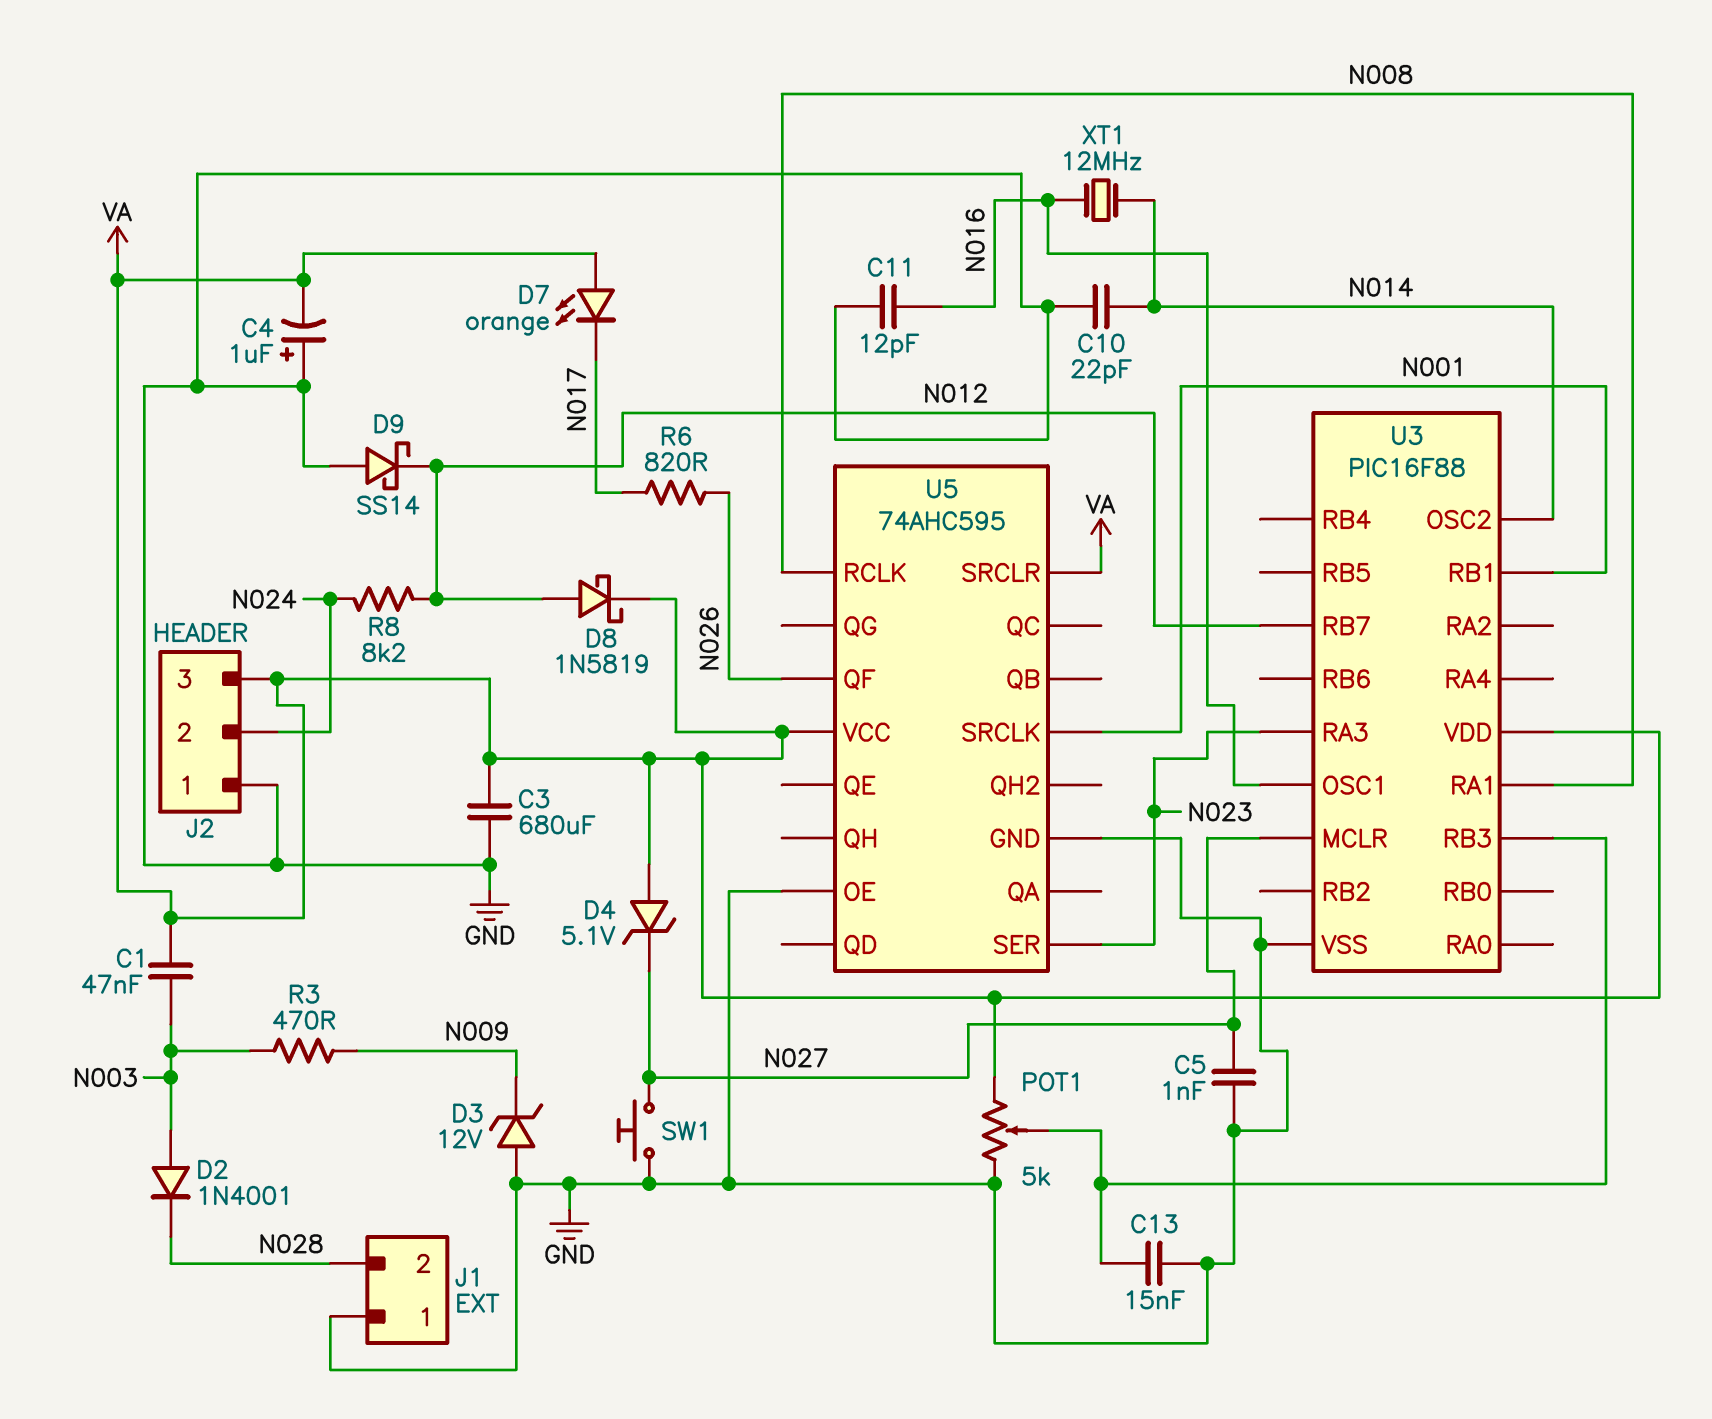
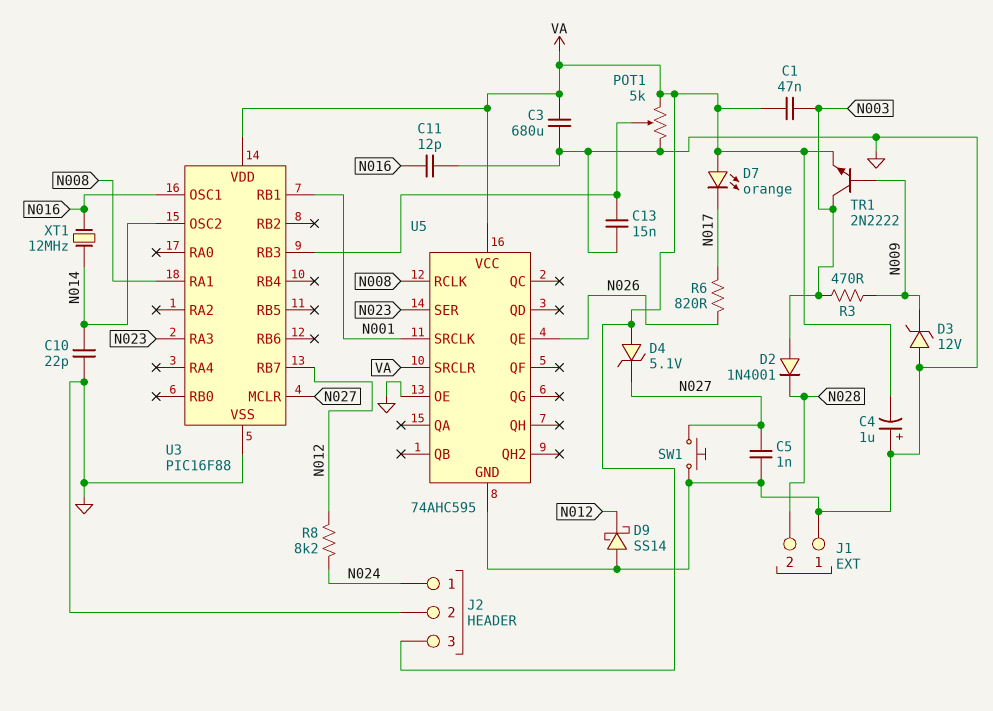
D8: schottky 1N5819 (A N012, K VA) -> none
J2 pin 1: GND -> N024
J2 pin 2: N024 -> GND
TR1: none -> NPN 2N2222 (B N009, C N003, E VA)
U5 pin QE: none -> N026
U5 pin QF: N026 -> none

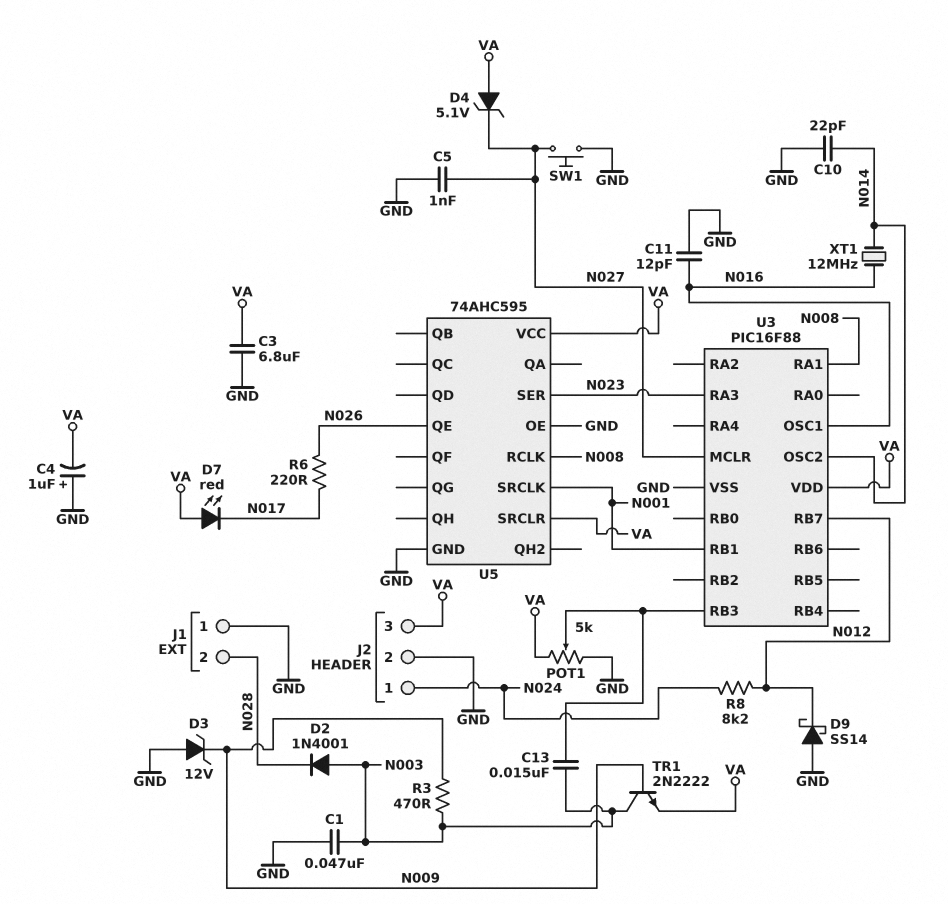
C1: 47nF (N003, VA) -> 47nF (GND, N003)
C3: 680uF (GND, VA) -> 6.8uF (GND, VA)
C13: 15nF (GND, U3/RB3) -> 15nF (N003, U3/RB3)
D7: LED orange (A VA, K N017) -> LED red (A VA, K N017)
R6: 820 (N017, N026) -> 220 (N017, N026)

